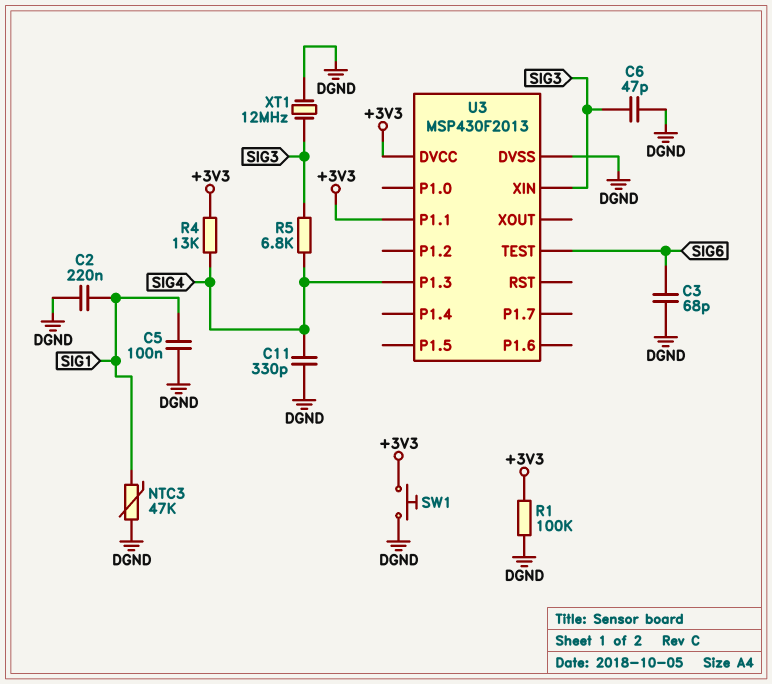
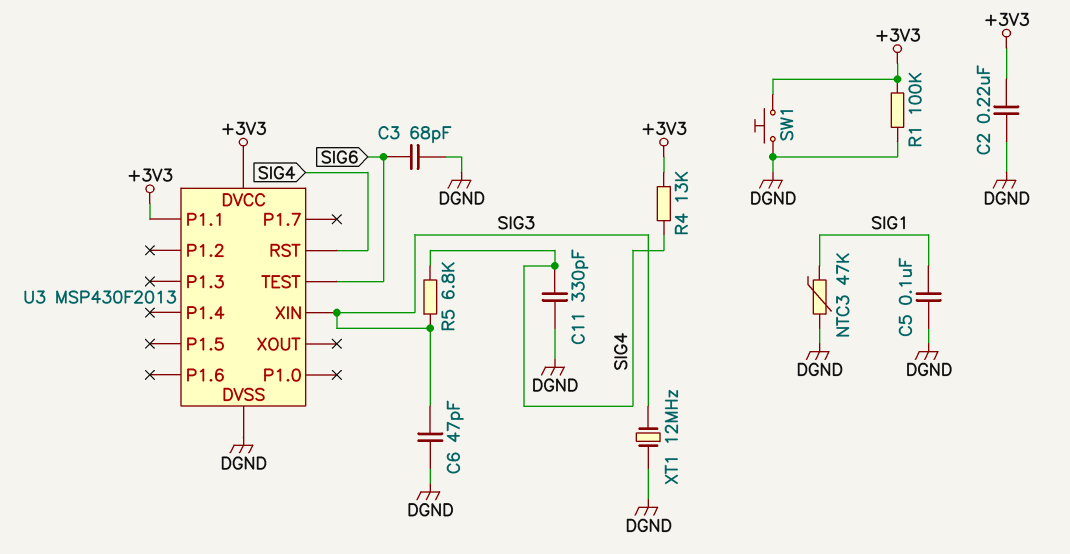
C2: 220nF (DGND, SIG1) -> 220nF (+3V3, DGND)
U3 pin P1.3: SIG4 -> none
U3 pin RST: none -> SIG4

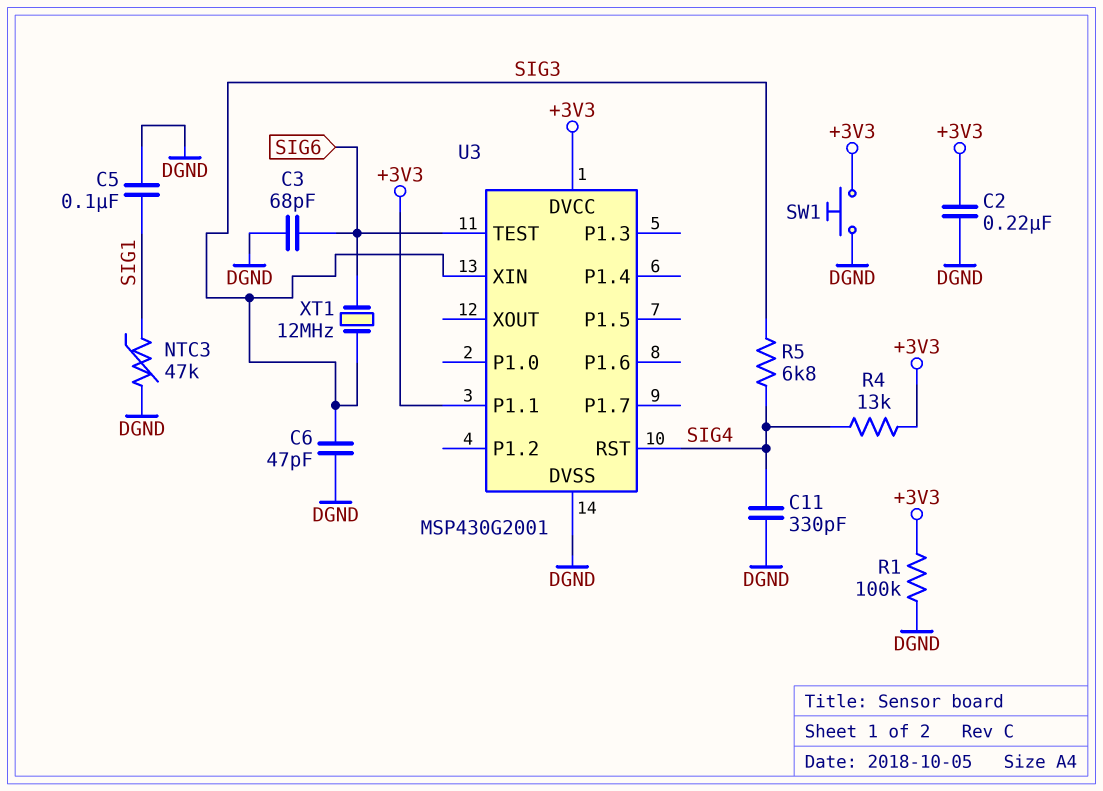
U3: MSP430F2013 -> MSP430G2001
XT1: 12MHz (DGND, SIG3) -> 12MHz (SIG3, SIG6)

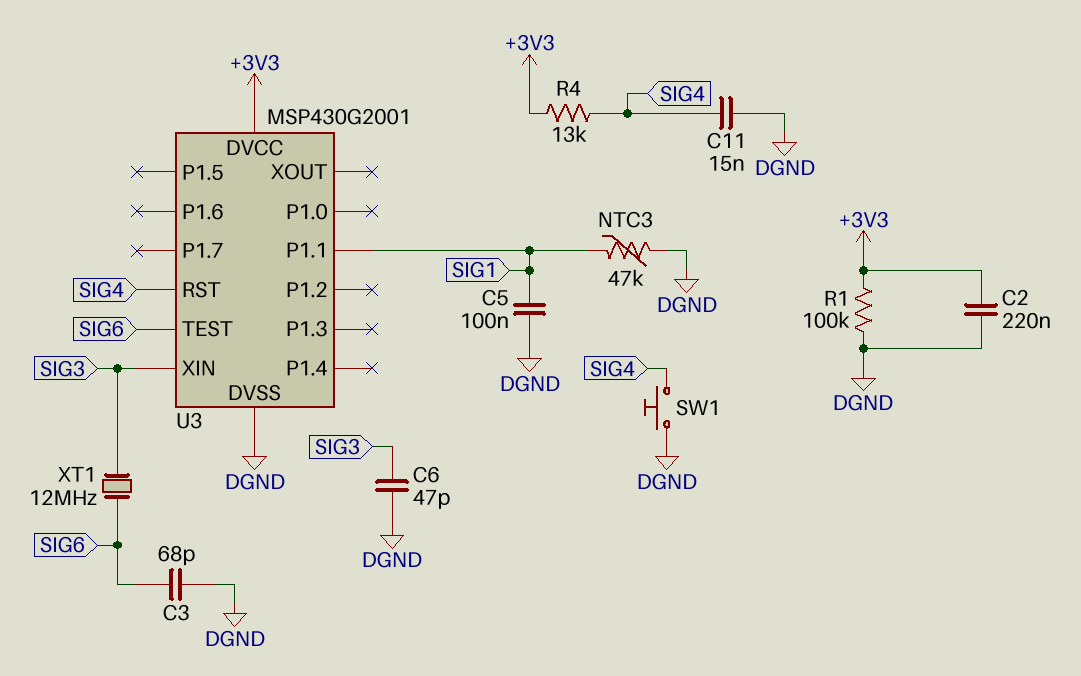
C11: 330pF (DGND, SIG4) -> 15nF (DGND, SIG4)
R5: 6.8k (SIG3, SIG4) -> none
SW1: button (+3V3, DGND) -> button (DGND, SIG4)
U3 pin P1.1: +3V3 -> SIG1

